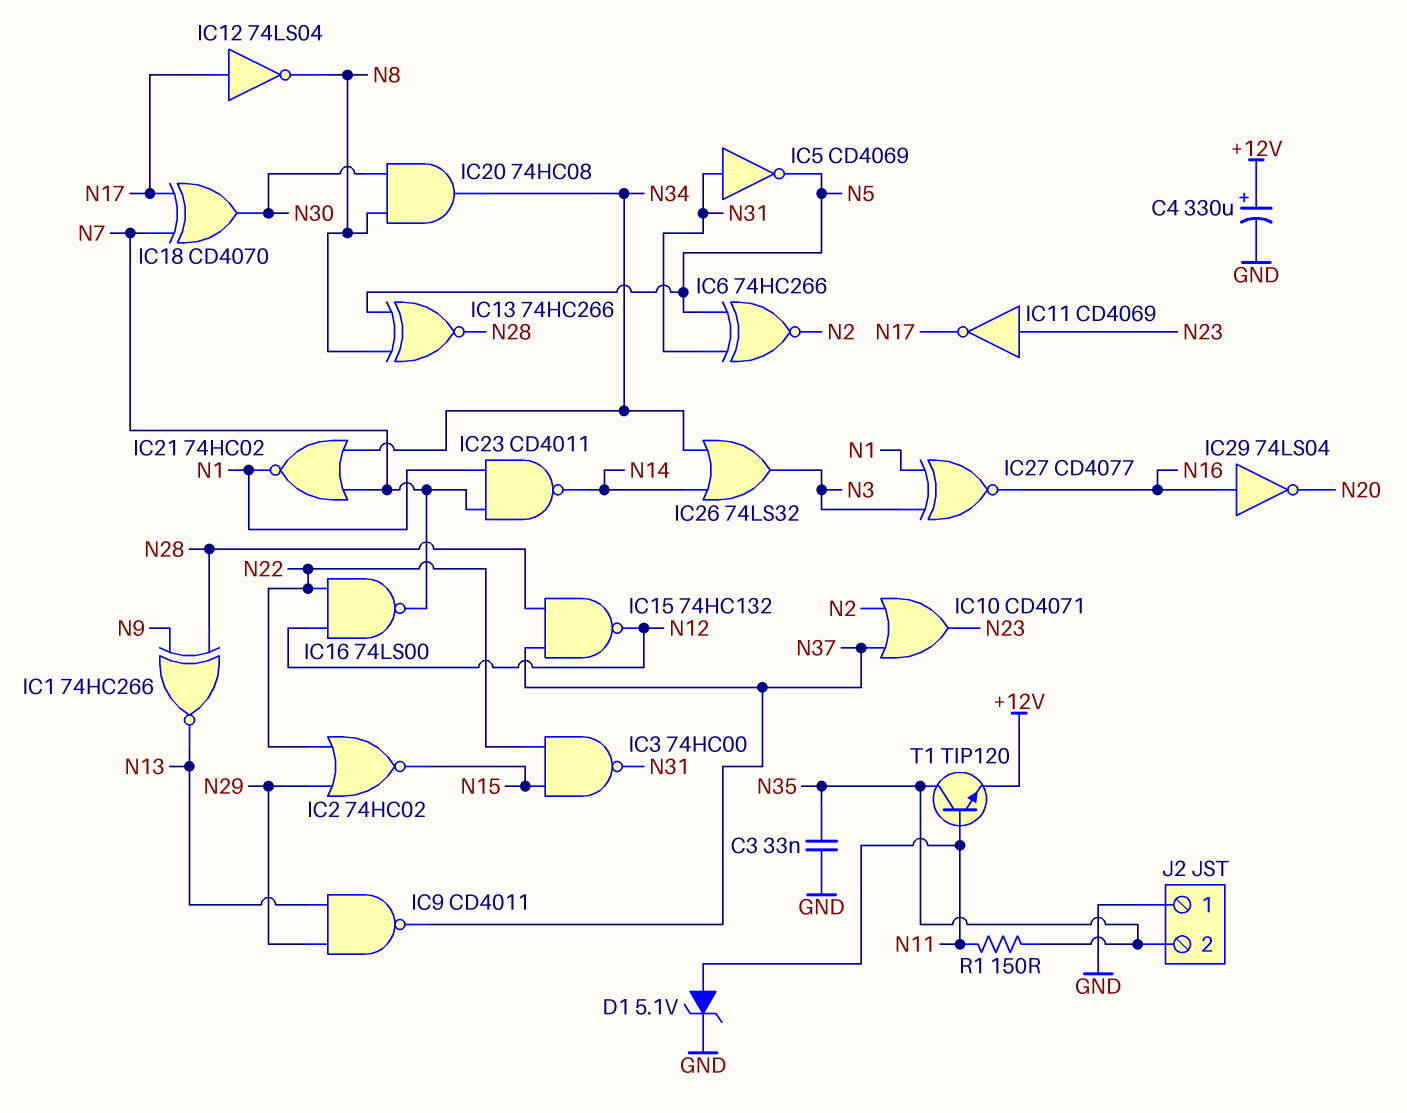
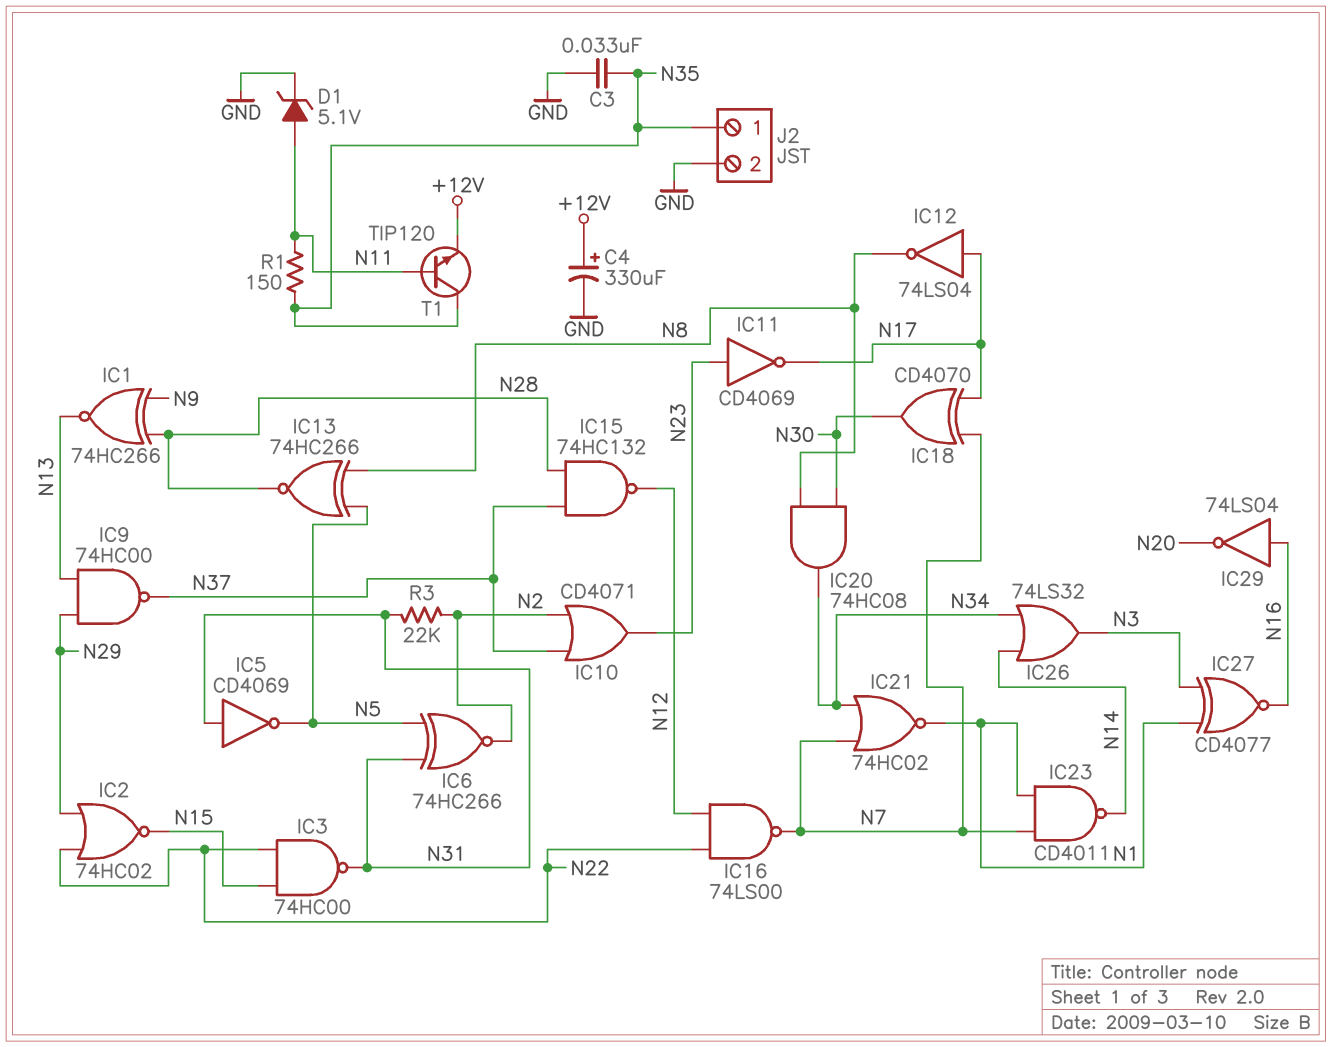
IC9: NAND CD4011 (in N13, in N29, out N37) -> NAND 74HC00 (in N13, in N29, out N37)
J2 pin 1: GND -> N35
J2 pin 2: N35 -> GND
R3: none -> 22k (N2, N31)

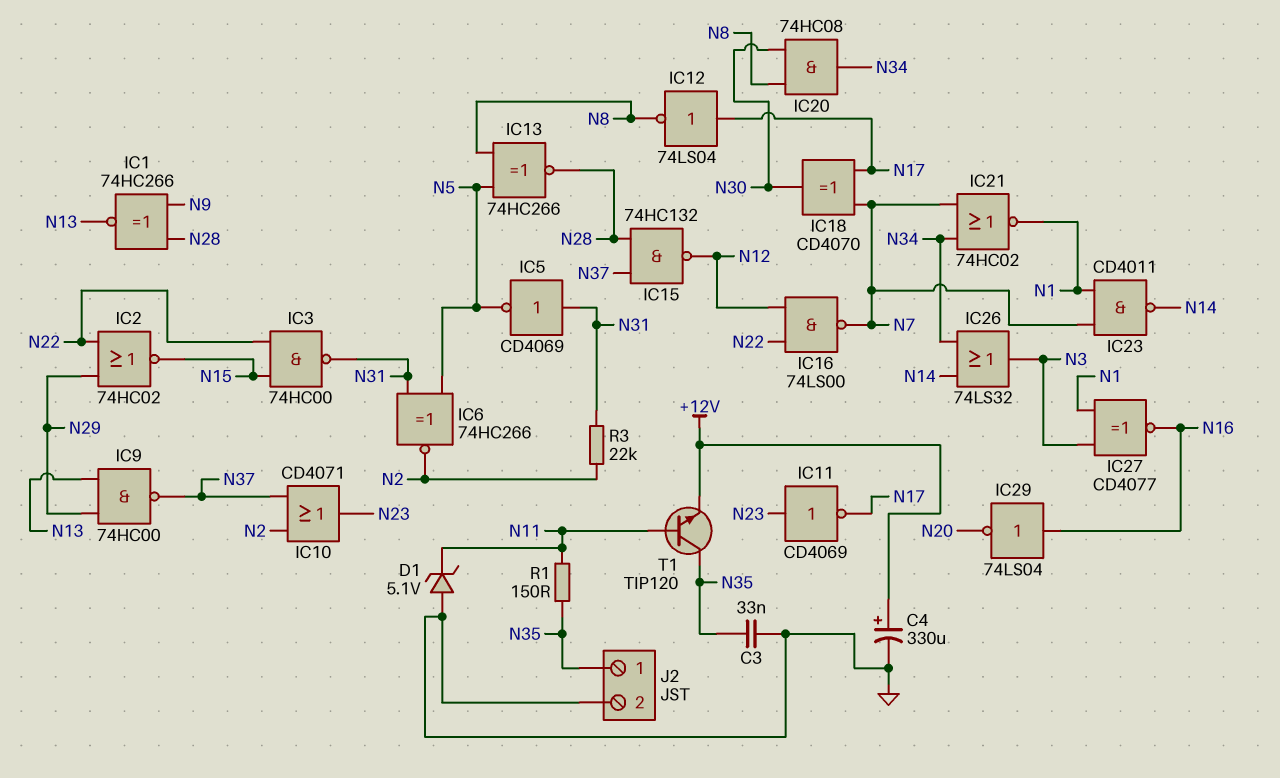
D1: zener 5.1V (A N11, K GND) -> zener 5.1V (A GND, K N11)

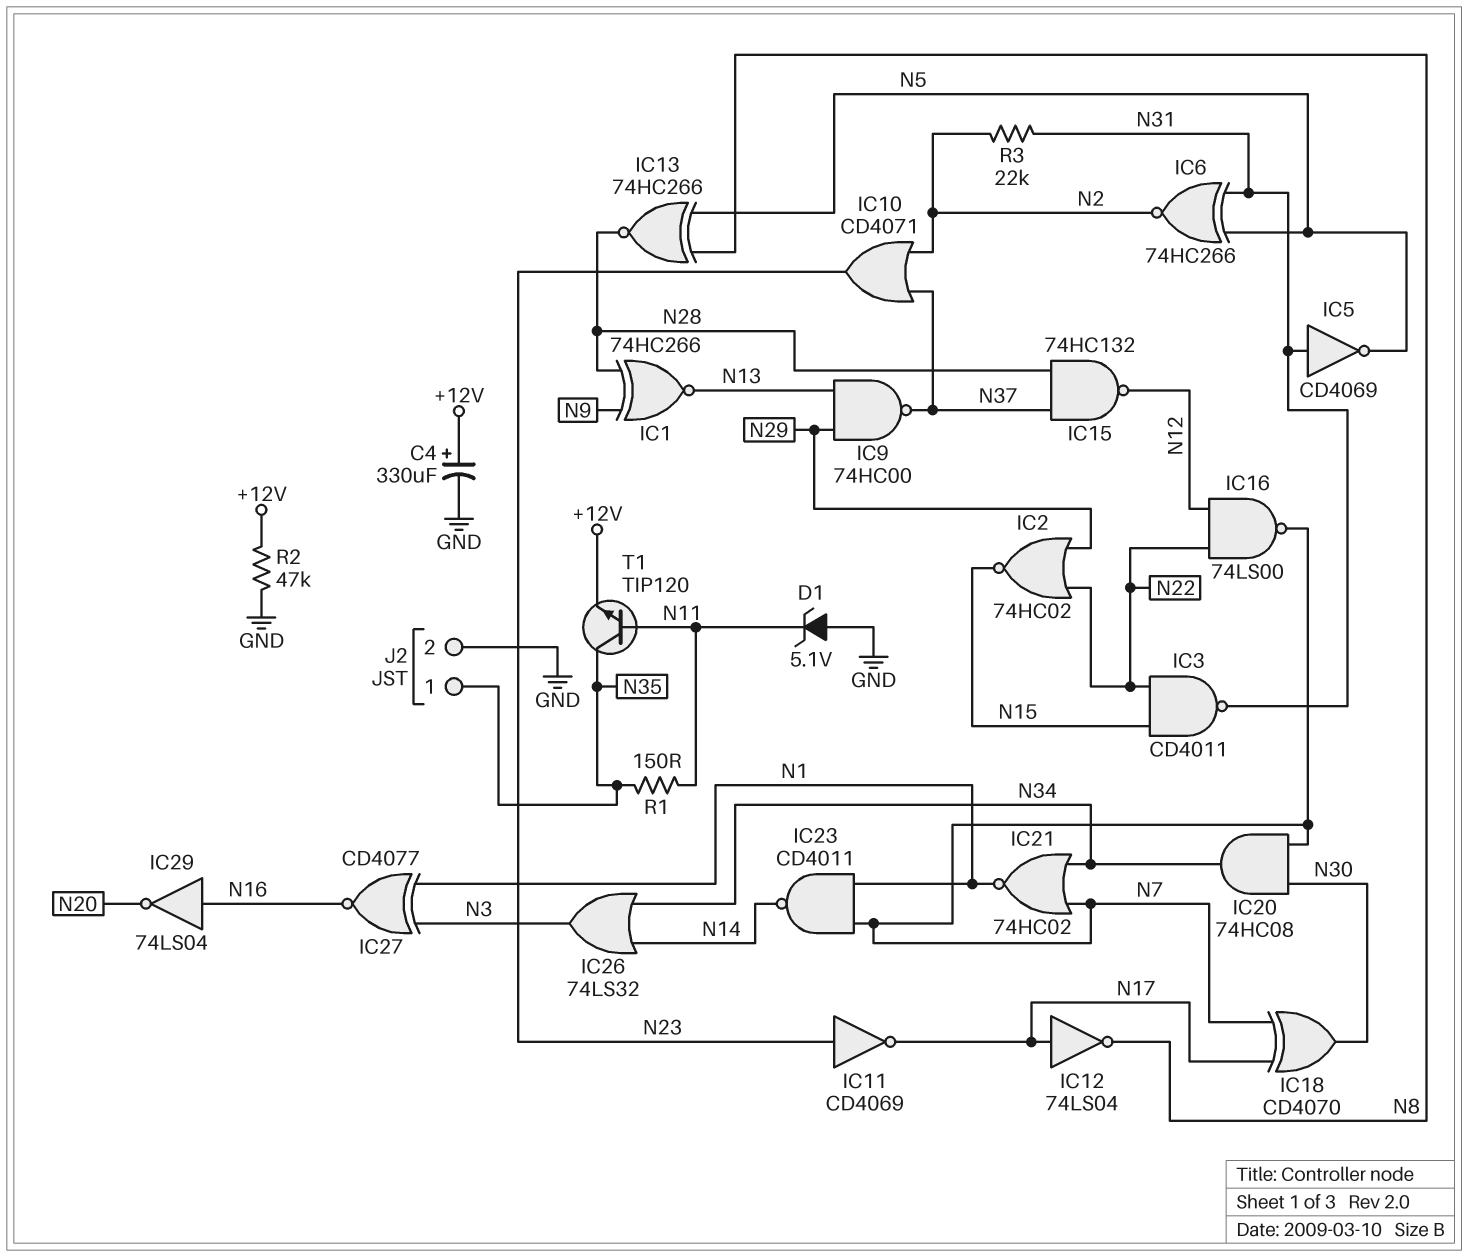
C3: 33nF (GND, N35) -> none
IC3: NAND 74HC00 (in N15, in N22, out N31) -> NAND CD4011 (in N15, in N22, out N31)
IC20: AND 74HC08 (in N8, in N30, out N34) -> AND 74HC08 (in N7, in N30, out N34)
R2: none -> 47k (+12V, GND)

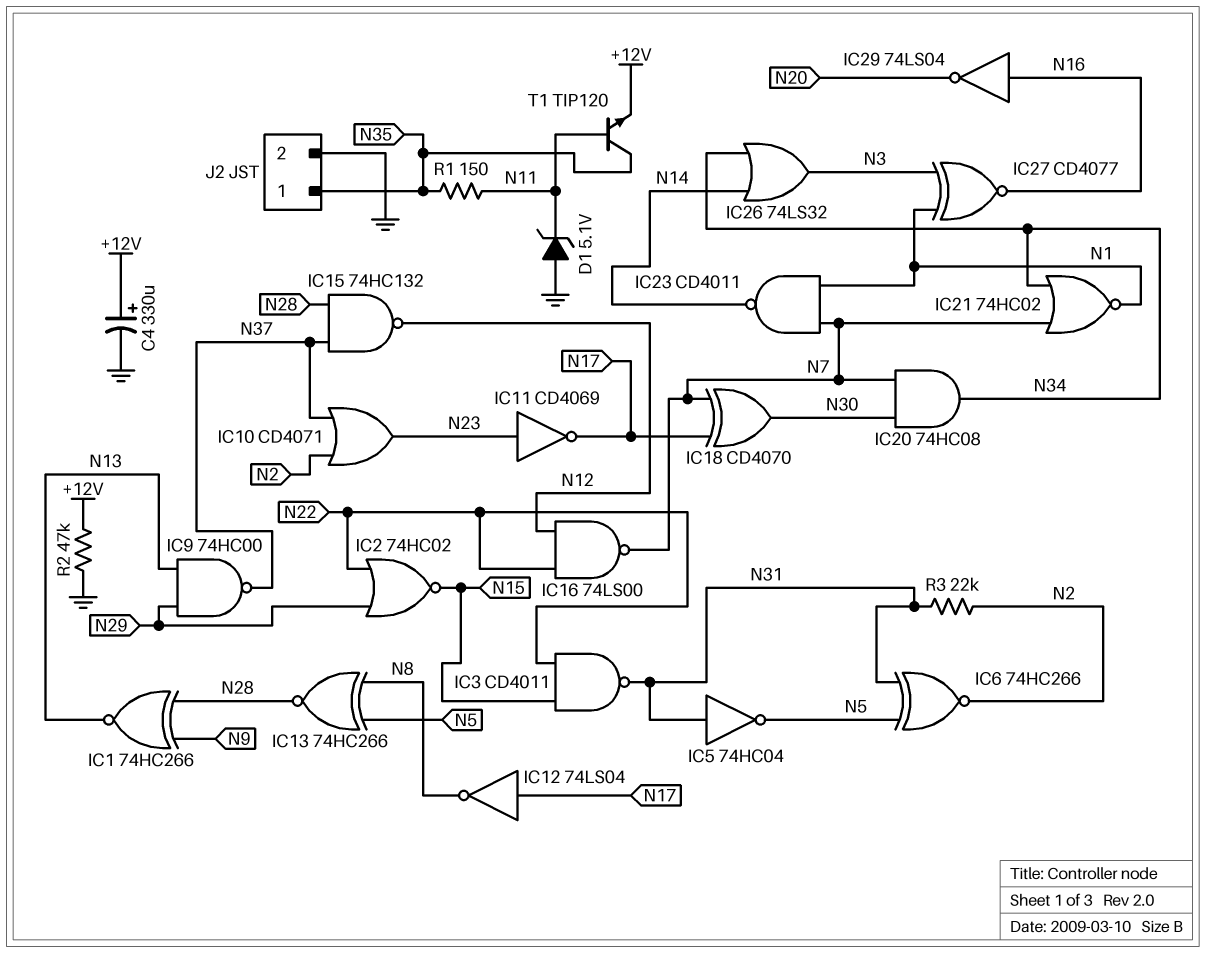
IC5: NOT CD4069 (in N31, out N5) -> NOT 74HC04 (in N31, out N5)

